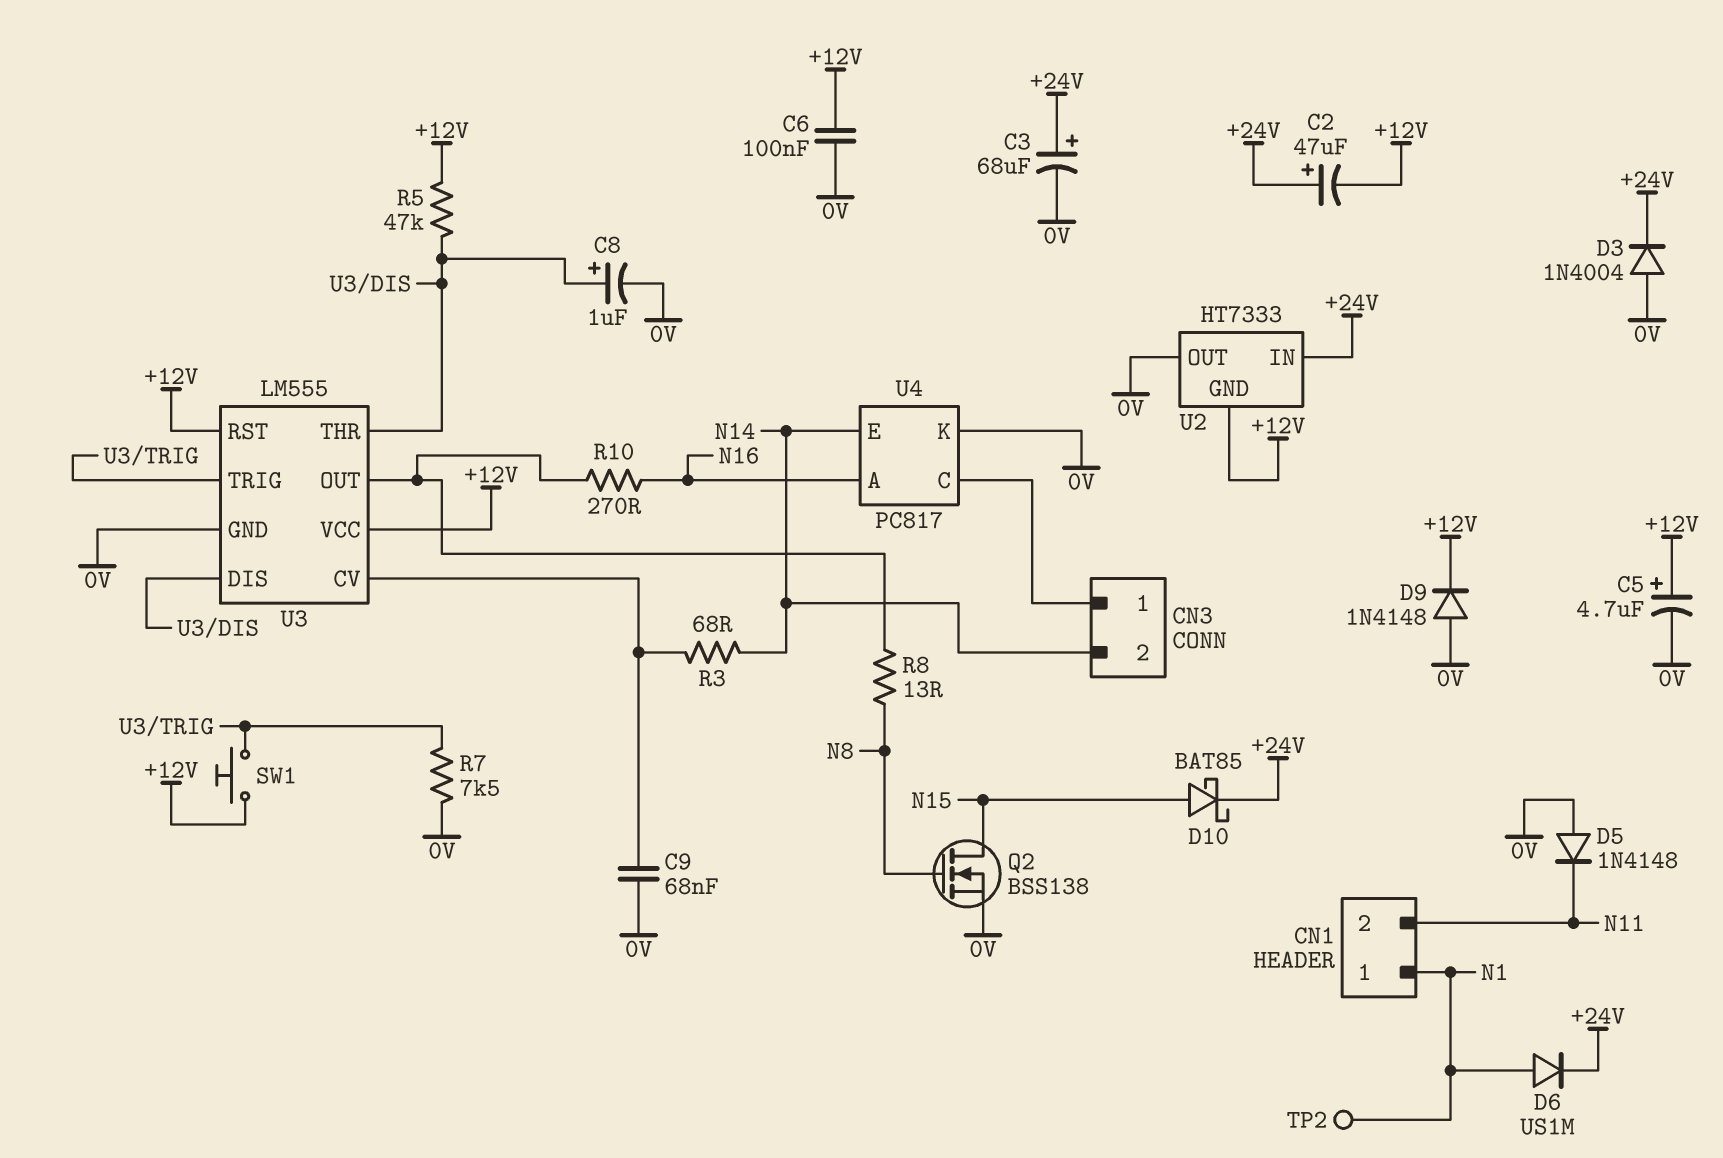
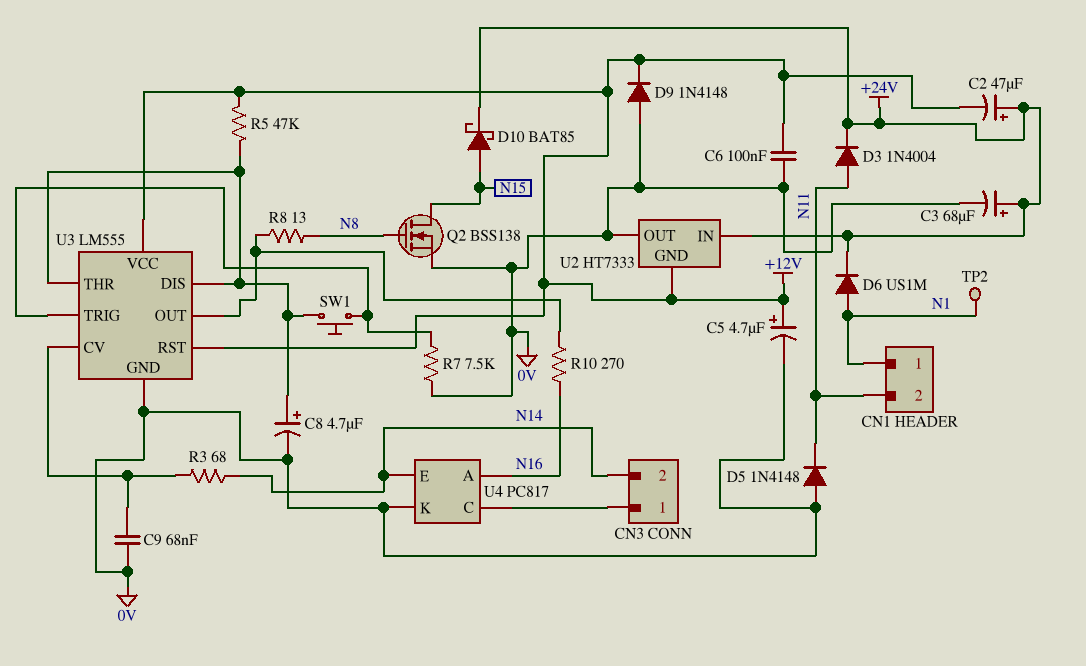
C8: 1uF (plus U3/DIS, minus 0V) -> 4.7uF (plus U3/DIS, minus 0V)
D3: diode 1N4004 (A 0V, K +24V) -> diode 1N4004 (A N11, K +24V)
SW1: button (+12V, U3/TRIG) -> button (U3/DIS, U3/TRIG)

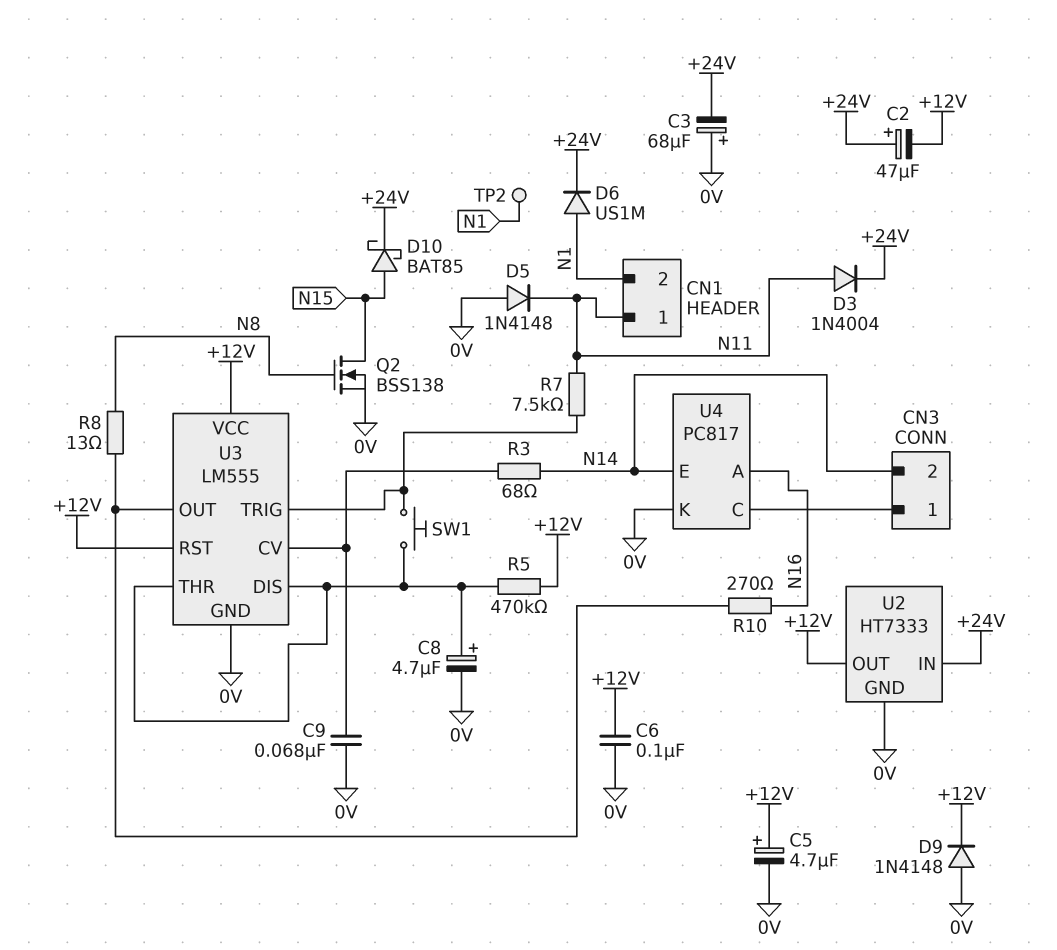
C3: 68uF (plus +24V, minus 0V) -> 68uF (plus 0V, minus +24V)
CN1 pin 1: N1 -> N11
CN1 pin 2: N11 -> N1
R5: 47k (+12V, U3/DIS) -> 470k (+12V, U3/DIS)
R7: 7.5k (0V, U3/TRIG) -> 7.5k (N11, U3/TRIG)
U2 pin GND: +12V -> 0V
U2 pin OUT: 0V -> +12V

